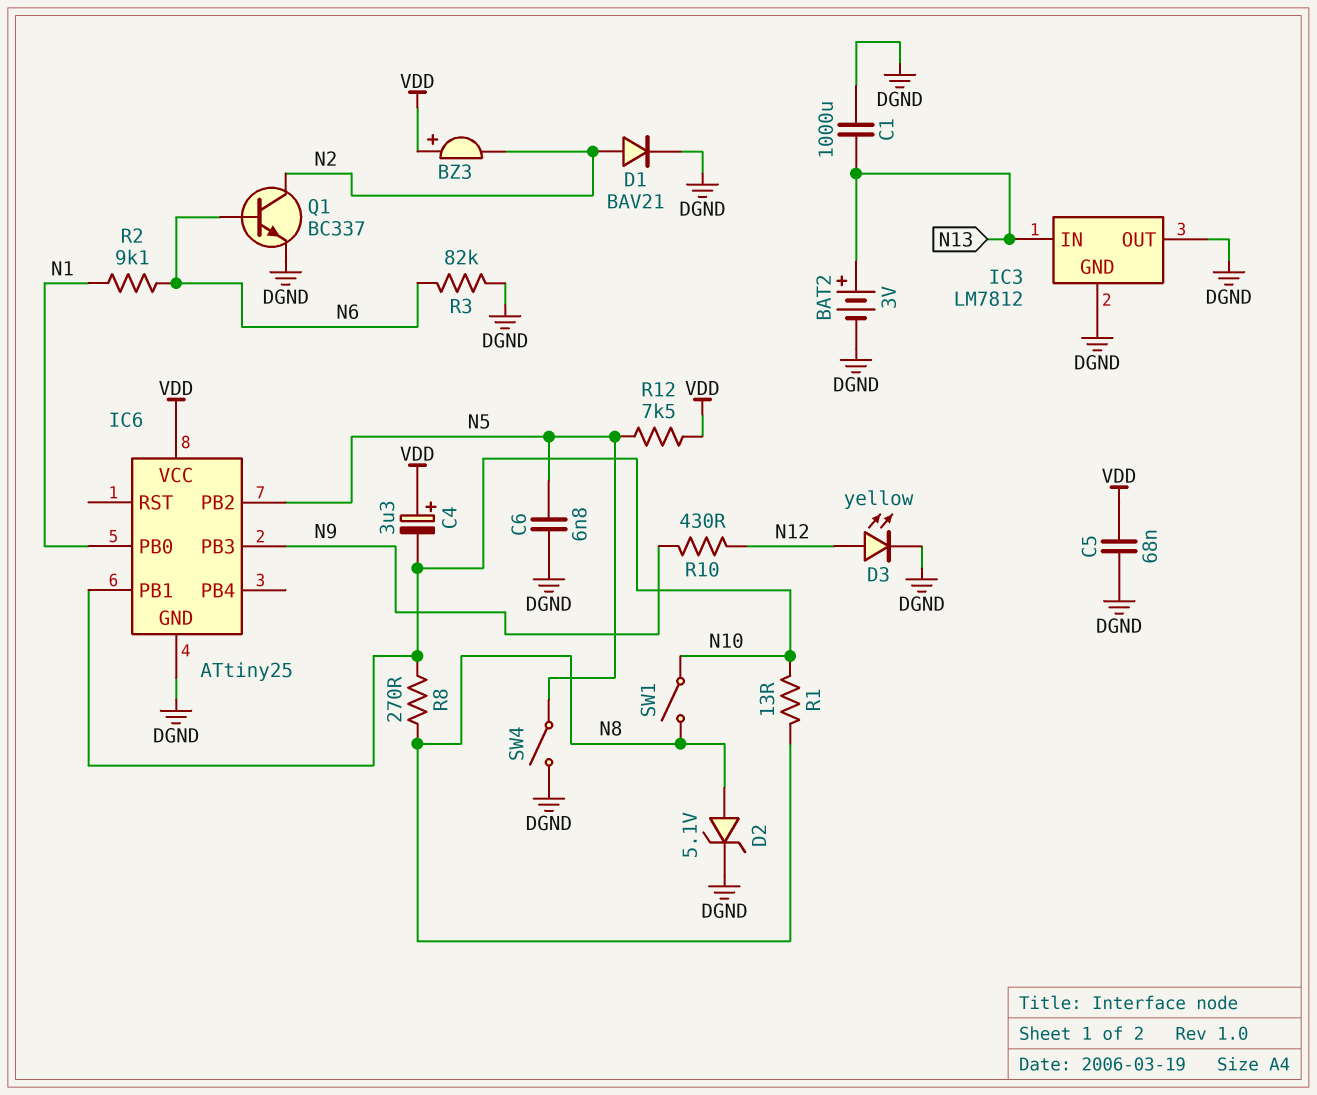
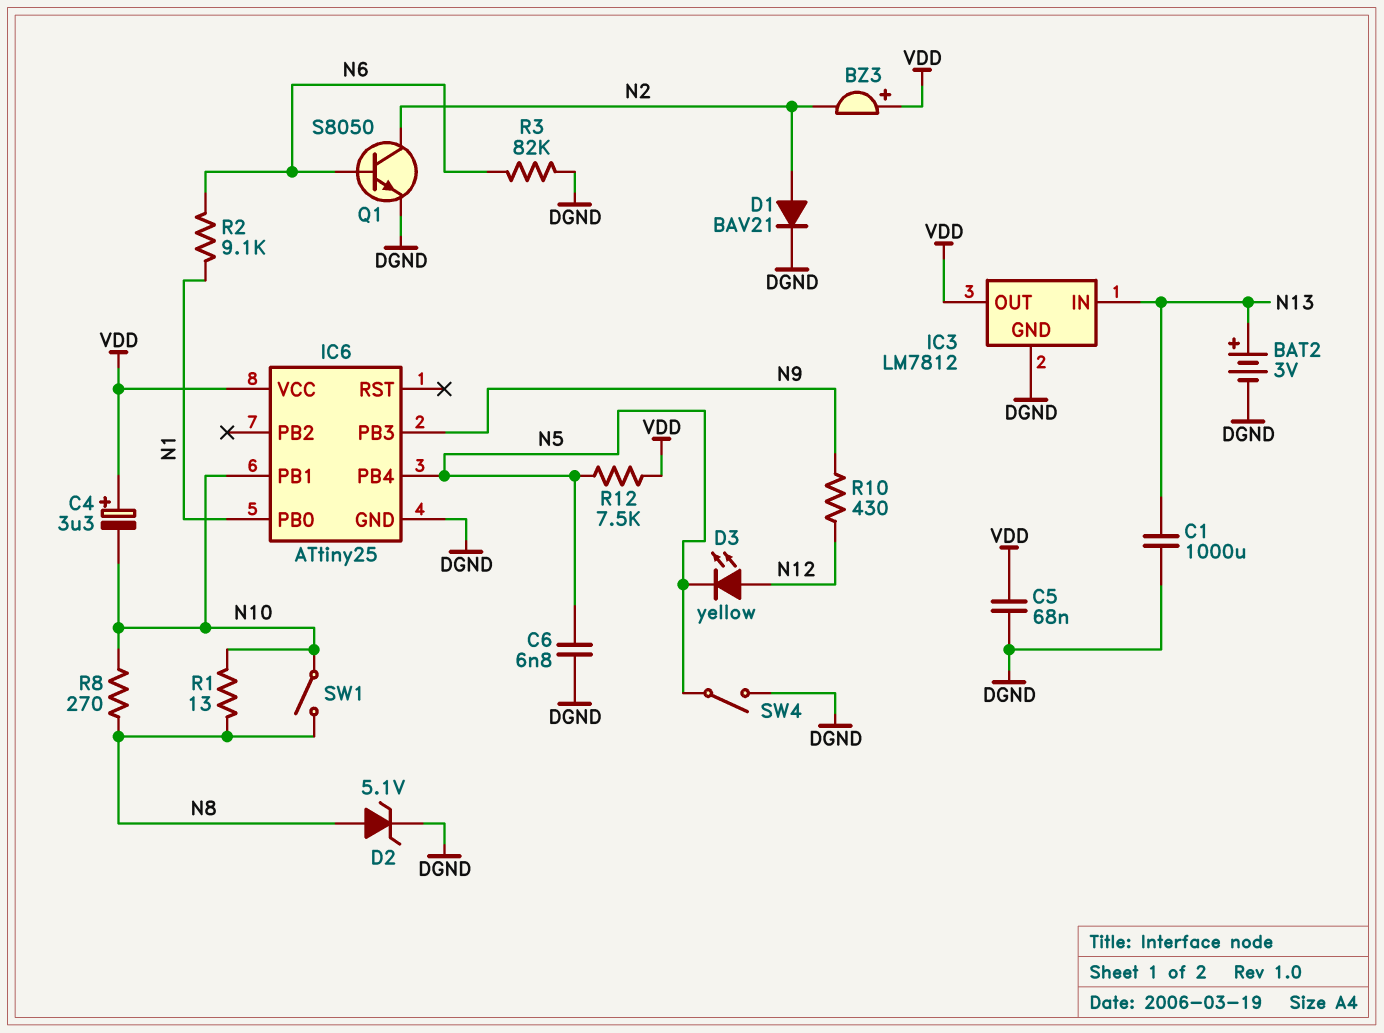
D3: LED yellow (A N12, K DGND) -> LED yellow (A N12, K N5)
IC3 pin OUT: DGND -> VDD
IC6 pin PB2: N5 -> none
IC6 pin PB4: none -> N5
Q1: NPN BC337 (B N6, C N2, E DGND) -> NPN S8050 (B N6, C N2, E DGND)

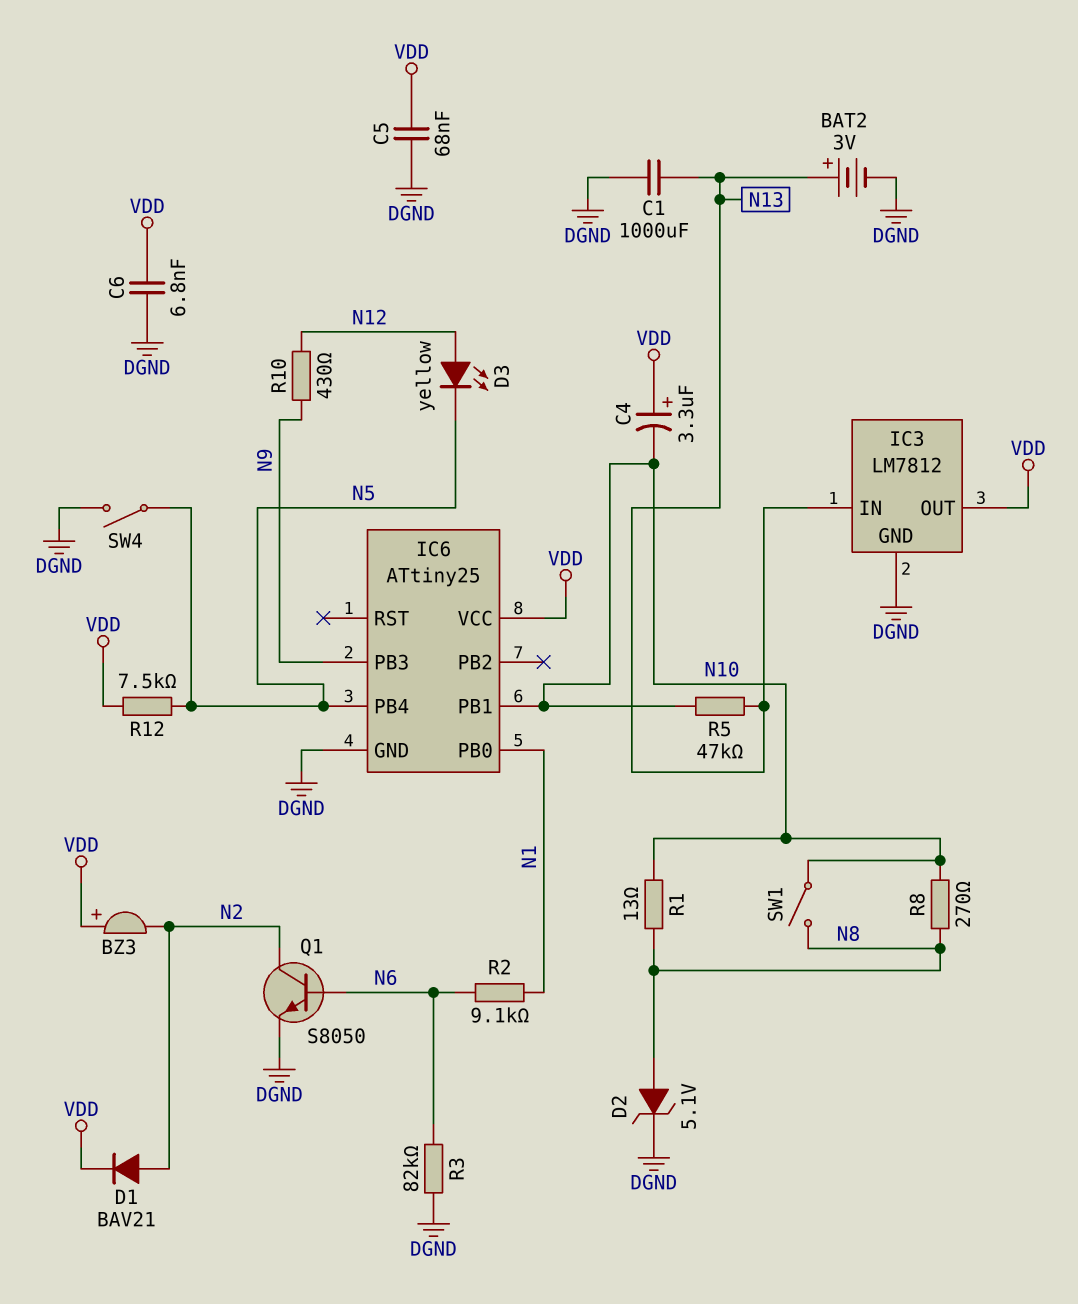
C6: 6.8nF (DGND, N5) -> 6.8nF (DGND, VDD)
D1: diode BAV21 (A N2, K DGND) -> diode BAV21 (A N2, K VDD)
R5: none -> 47k (N10, N13)

